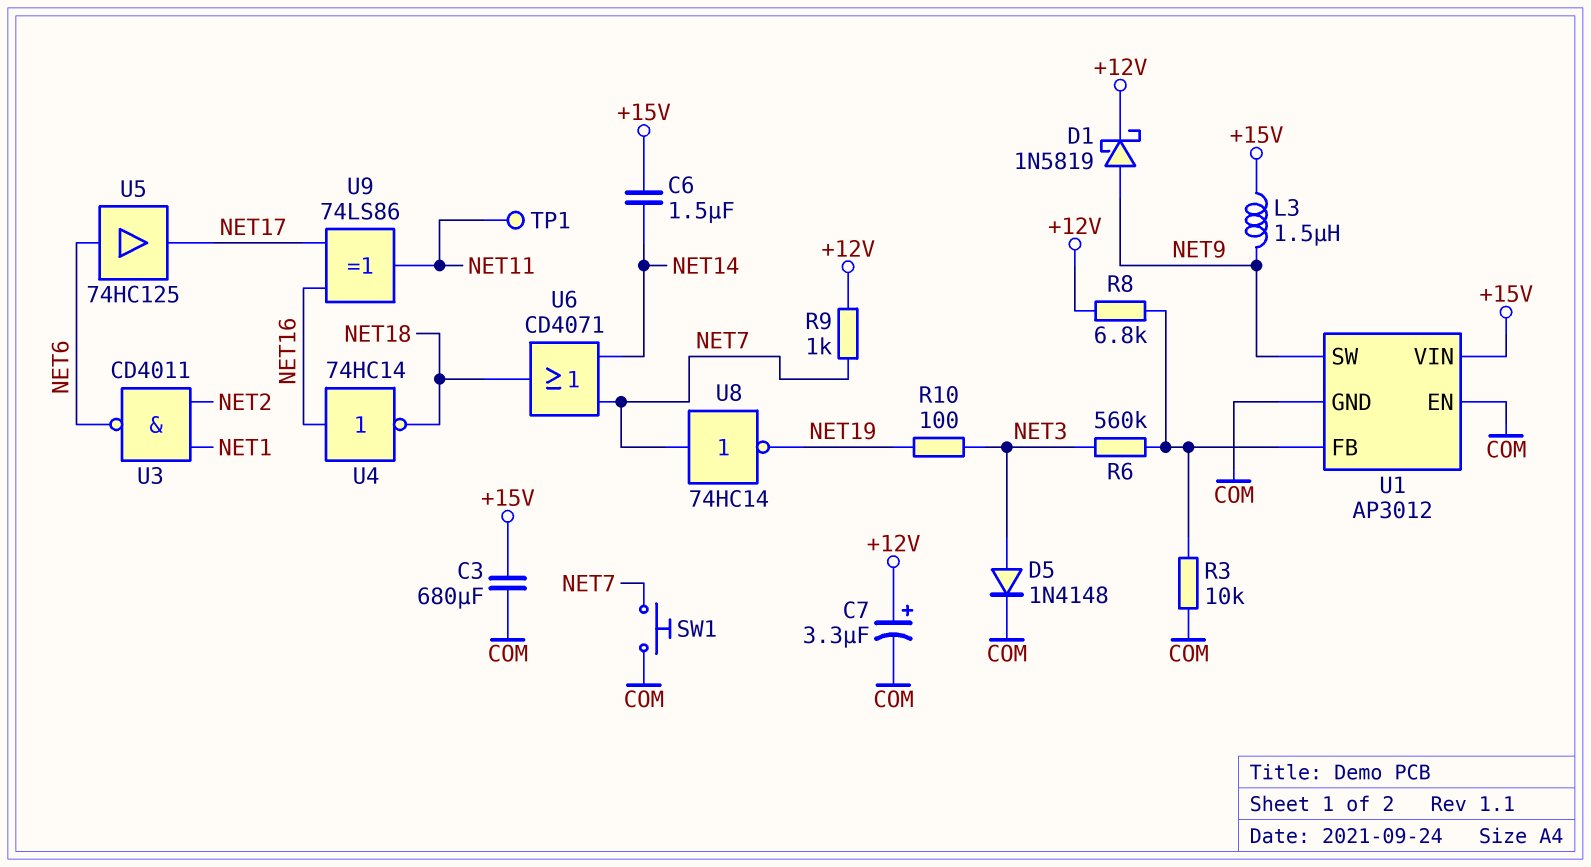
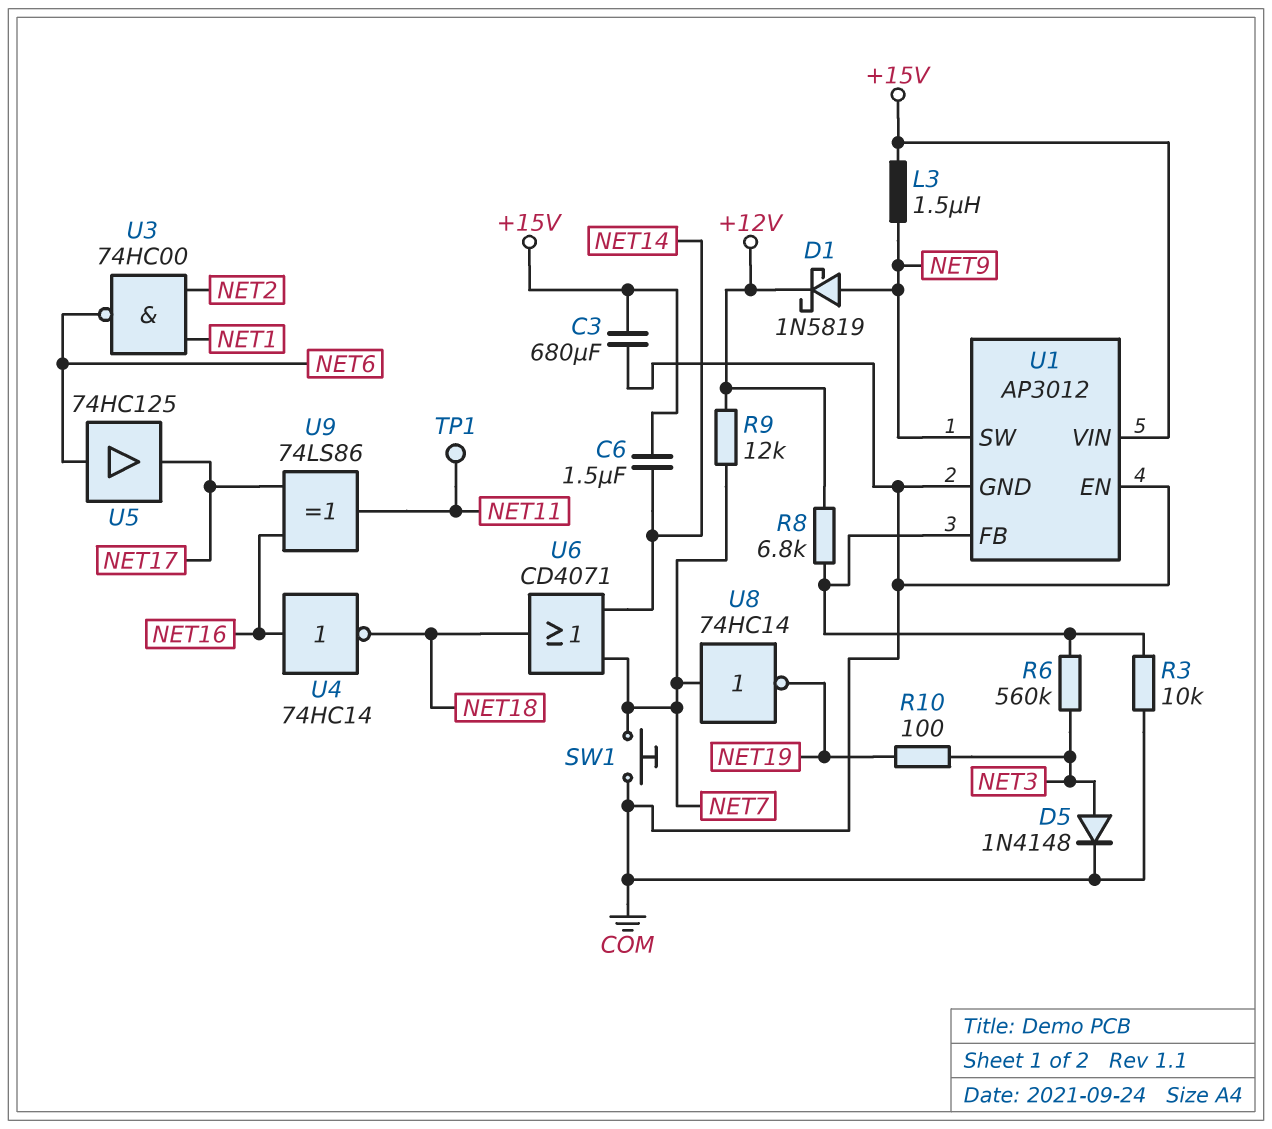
C7: 3.3uF (plus +12V, minus COM) -> none
R9: 1k (+12V, NET7) -> 12k (+12V, NET7)
U3: NAND CD4011 (in NET1, in NET2, out NET6) -> NAND 74HC00 (in NET1, in NET2, out NET6)

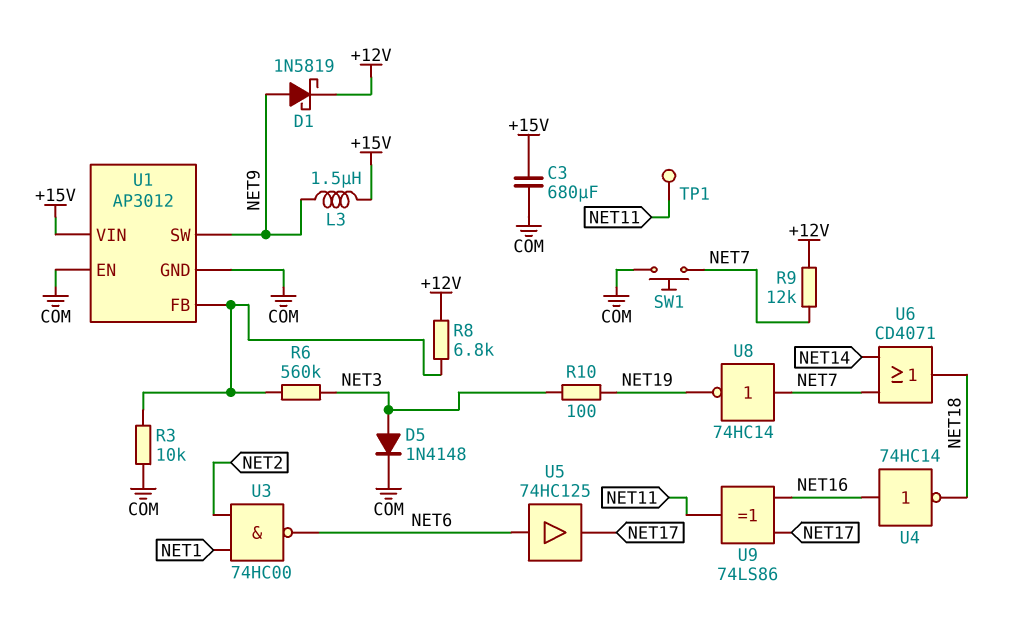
C6: 1.5uF (+15V, NET14) -> none

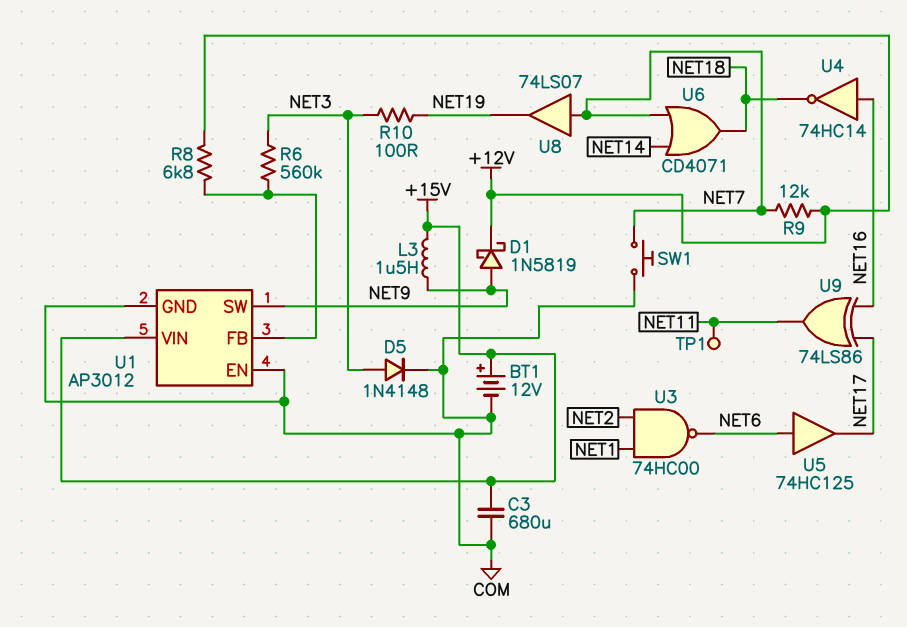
BT1: none -> 12V (plus +15V, minus COM)
R3: 10k (COM, U1/FB) -> none
U8: NOT 74HC14 (in NET7, out NET19) -> buffer 74LS07 (in NET7, out NET19)

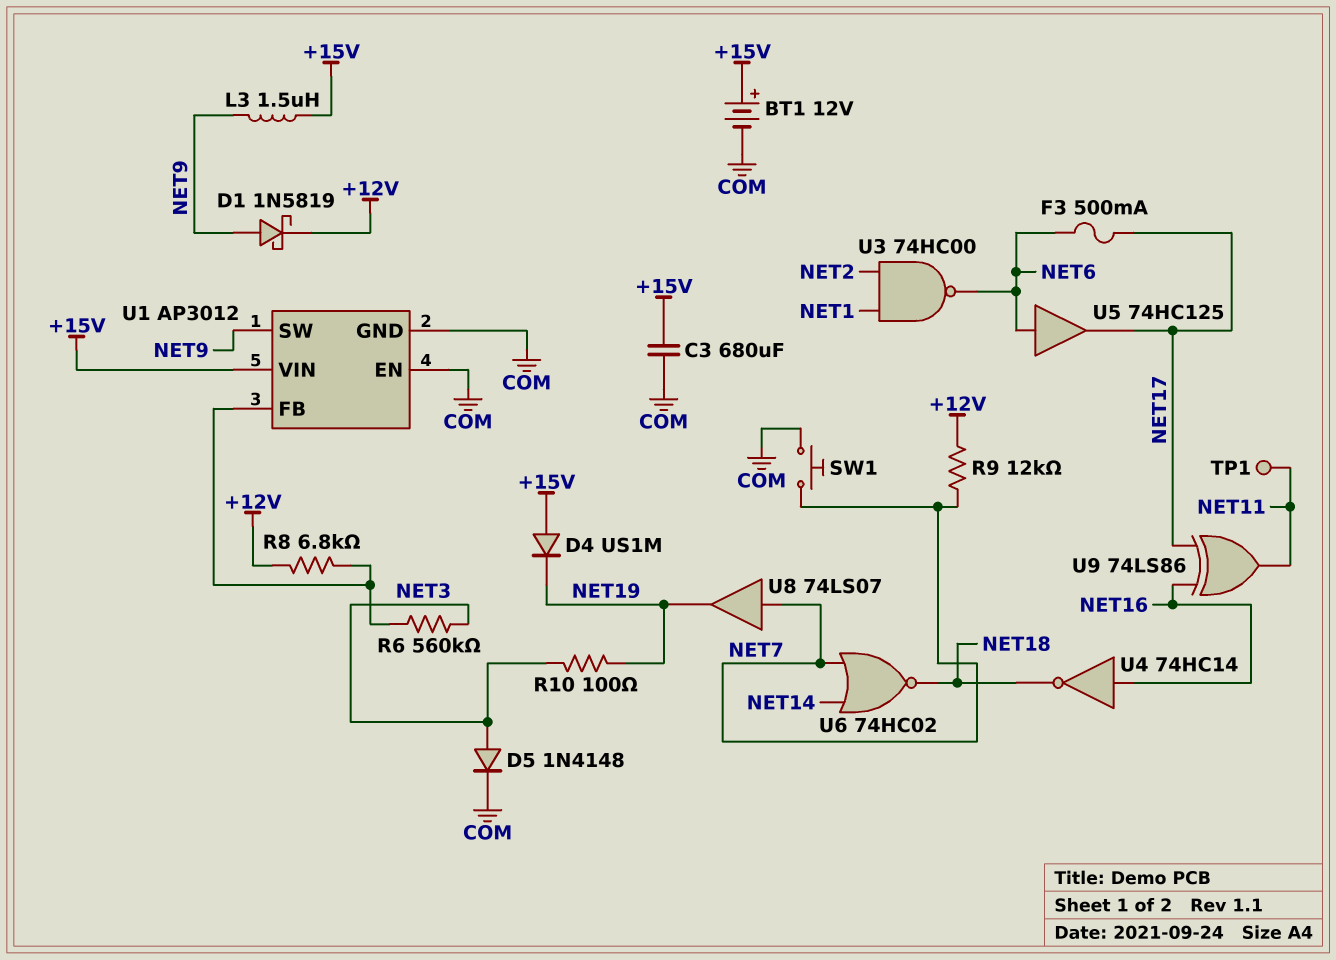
D4: none -> diode US1M (A +15V, K NET19)
F3: none -> 500mA (NET6, NET17)
U6: OR CD4071 (in NET7, in NET14, out NET18) -> NOR 74HC02 (in NET7, in NET14, out NET18)

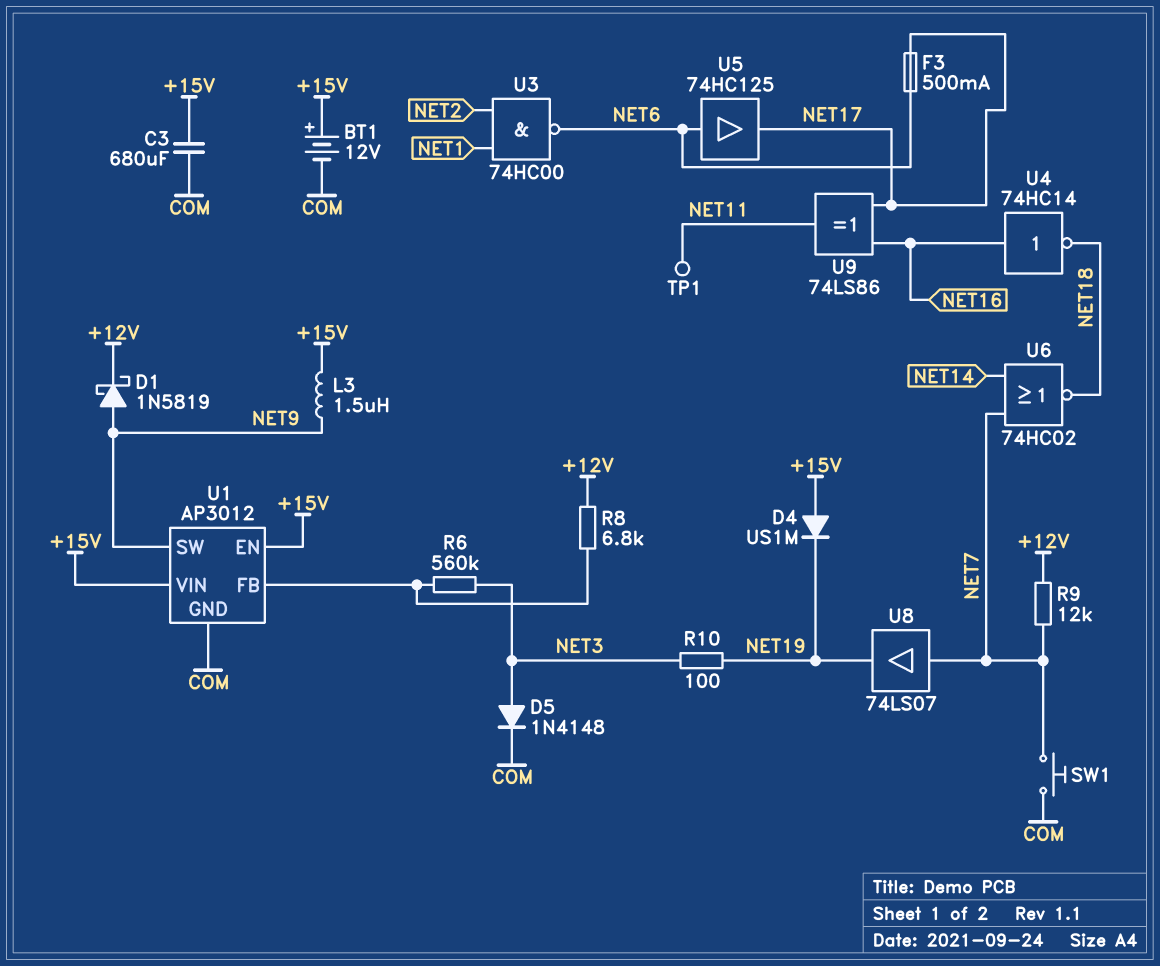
U1 pin EN: COM -> +15V

